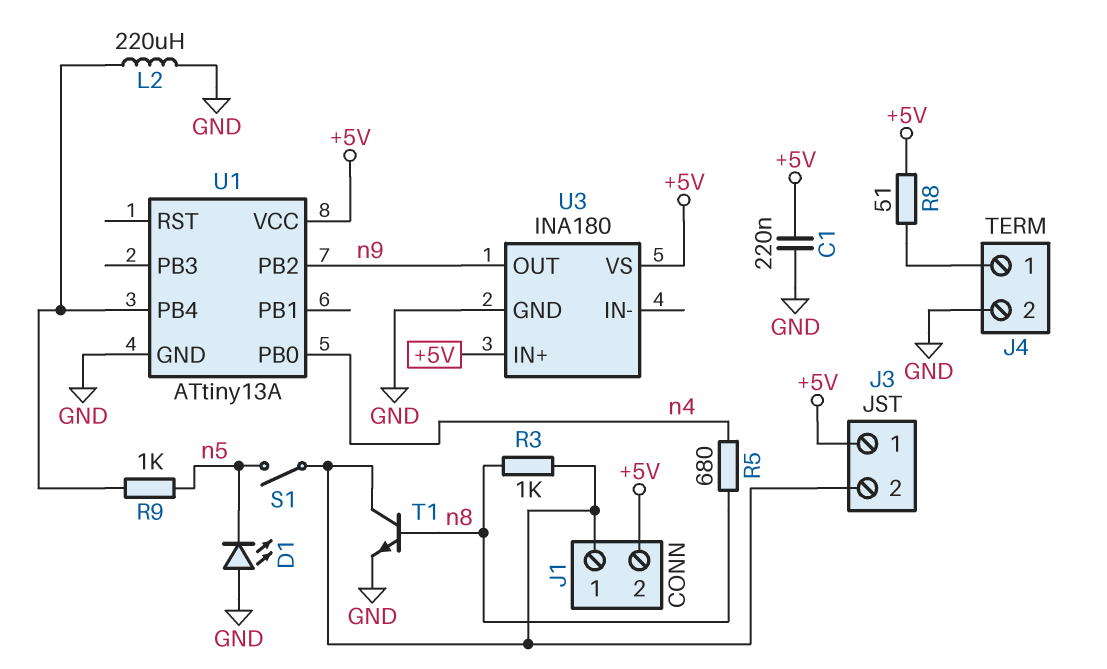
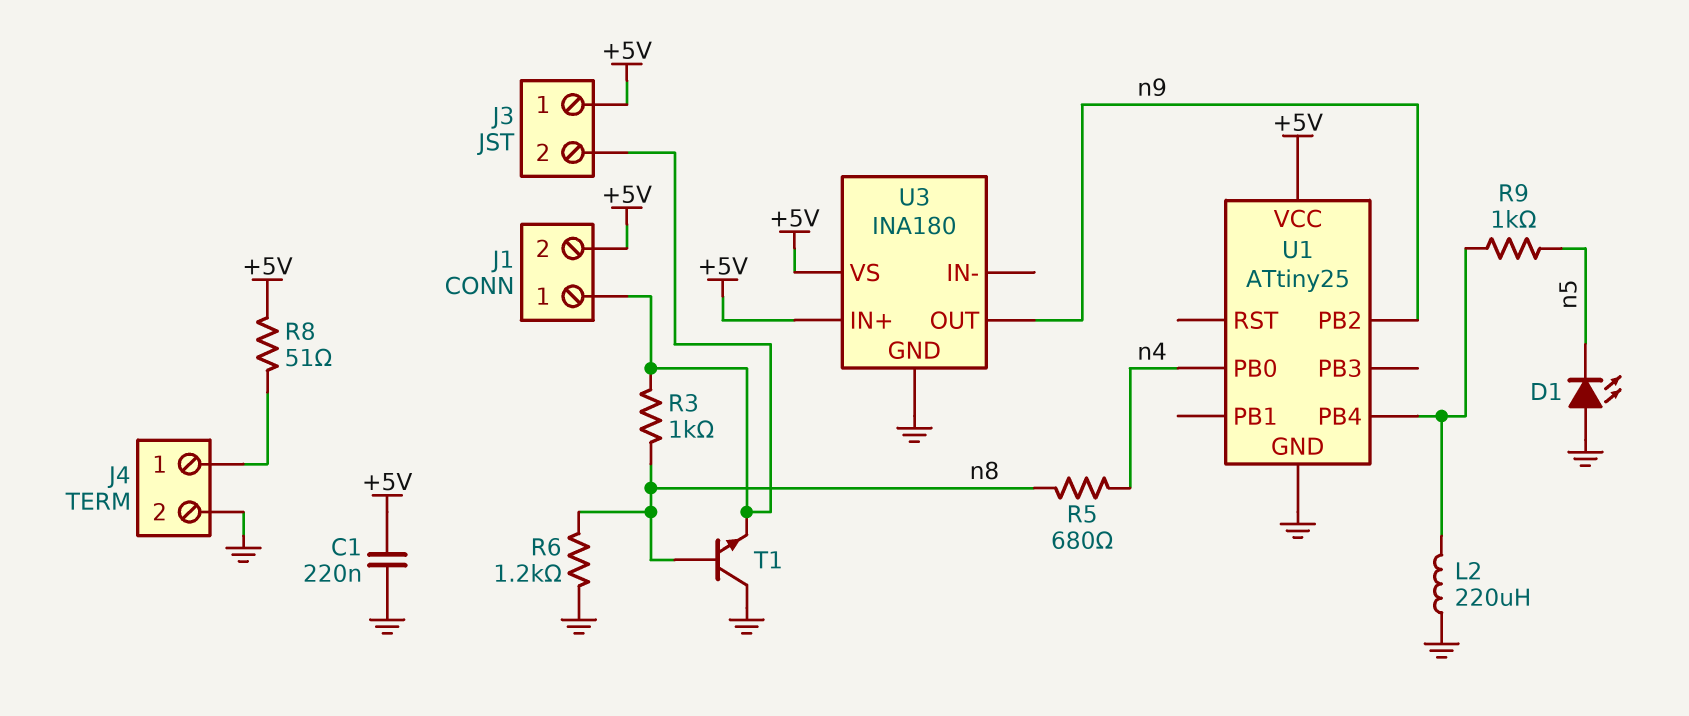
R6: none -> 1.2k (GND, n8)
S1: switch (J1/1, n5) -> none
T1: NPN (B n8, C J1/1, E GND) -> NPN (B n8, C GND, E J1/1)
U1: ATtiny13A -> ATtiny25

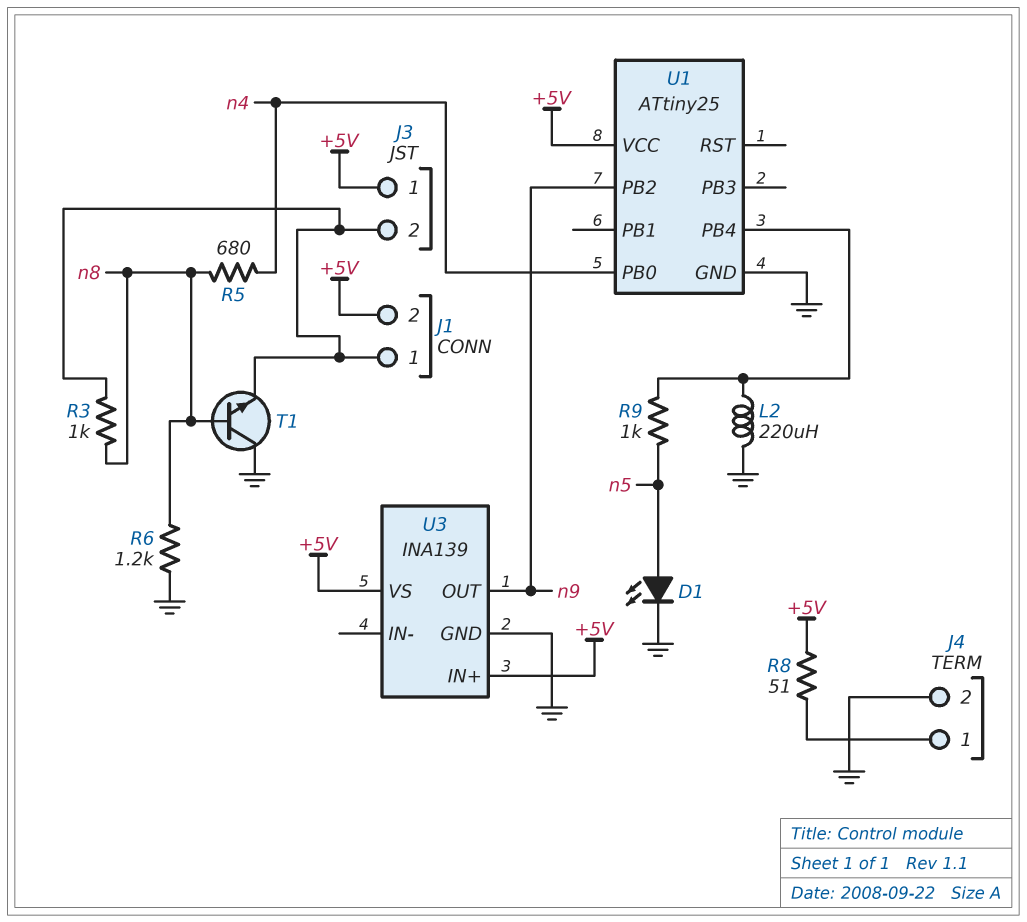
C1: 220nF (+5V, GND) -> none
D1: LED (A GND, K n5) -> LED (A n5, K GND)
U3: INA180 -> INA139

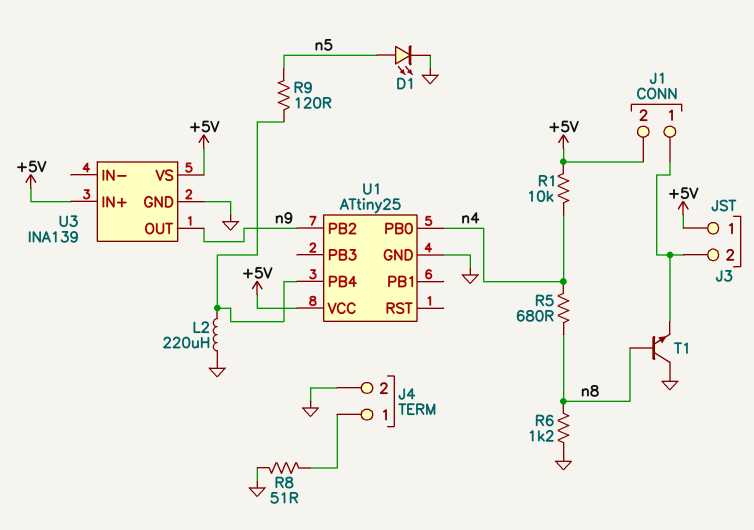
R1: none -> 10k (+5V, n4)
R3: 1k (J1/1, n8) -> none
R8: 51 (+5V, J4/1) -> 51 (GND, J4/1)
R9: 1k (U1/PB4, n5) -> 120 (U1/PB4, n5)

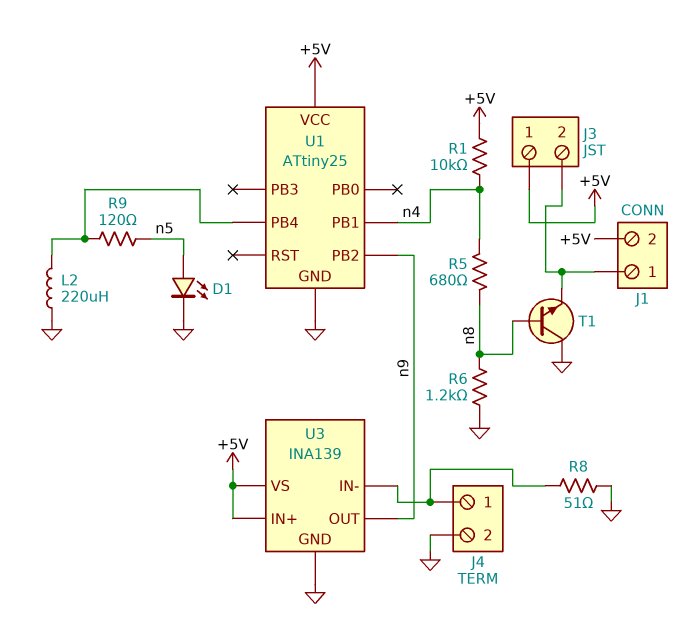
U1 pin PB0: n4 -> none
U1 pin PB1: none -> n4
U3 pin IN-: none -> J4/1

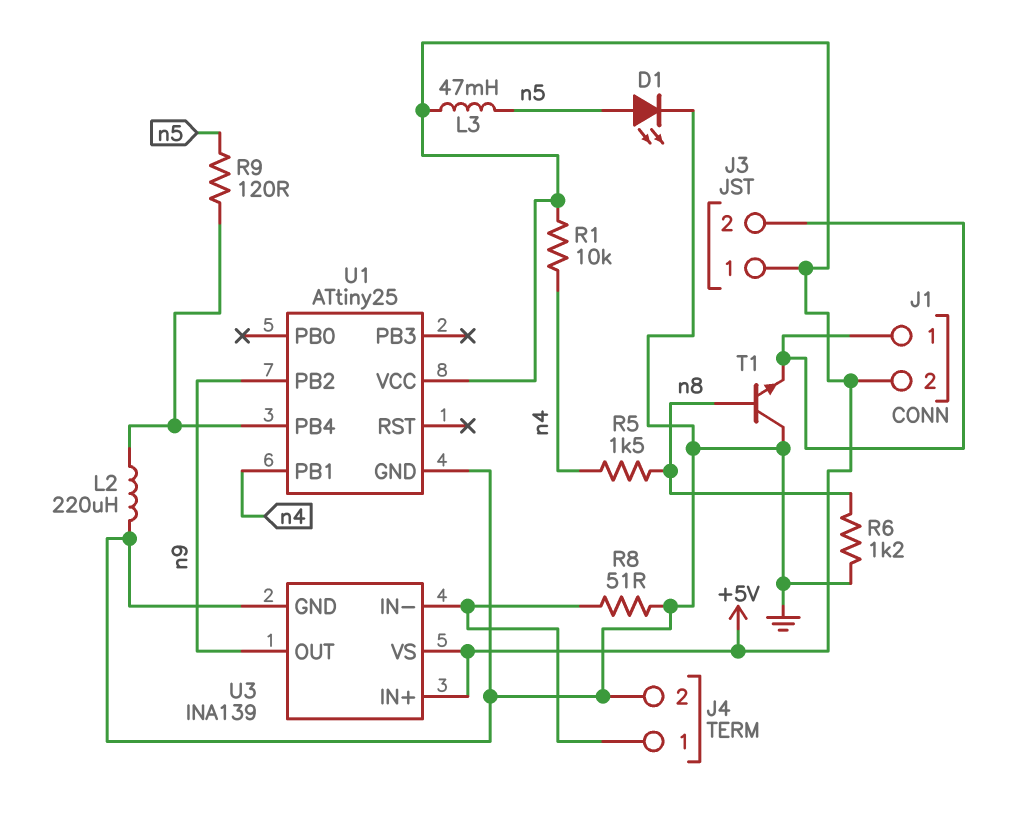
L3: none -> 47mH (+5V, n5)
R5: 680 (n4, n8) -> 1.5k (n4, n8)

